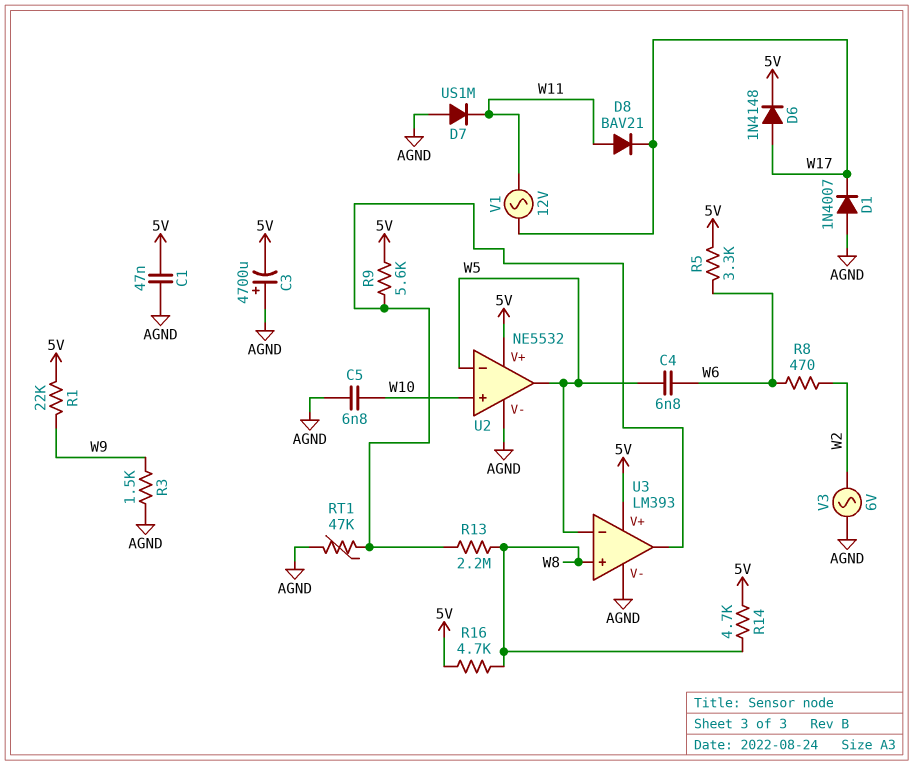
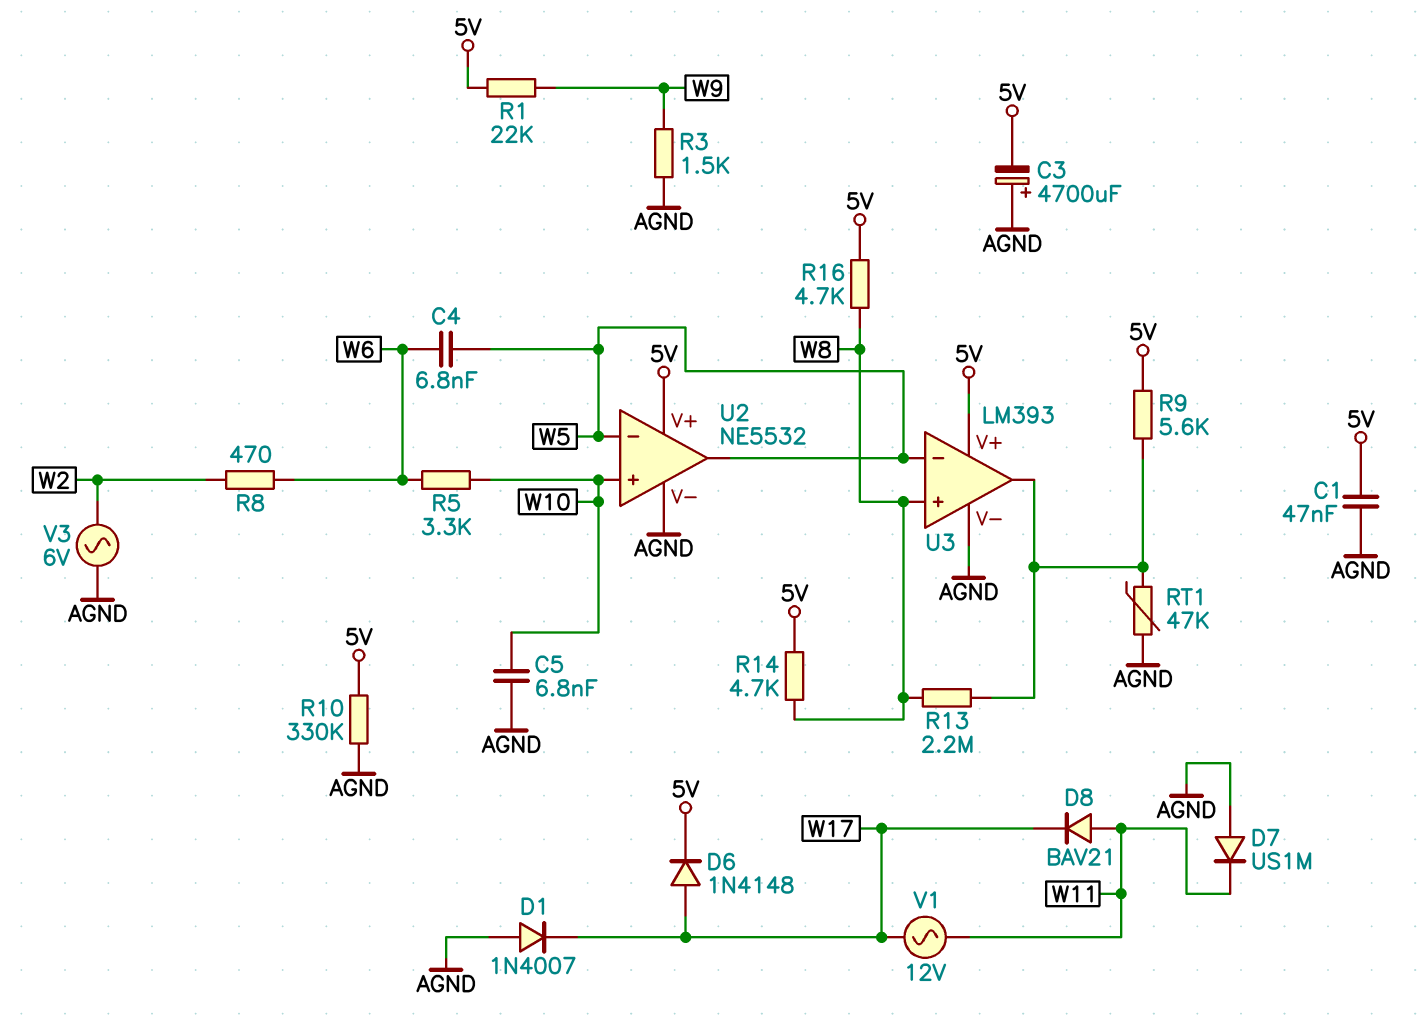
R5: 3.3k (5V, W6) -> 3.3k (W6, W10)
R10: none -> 330k (5V, AGND)

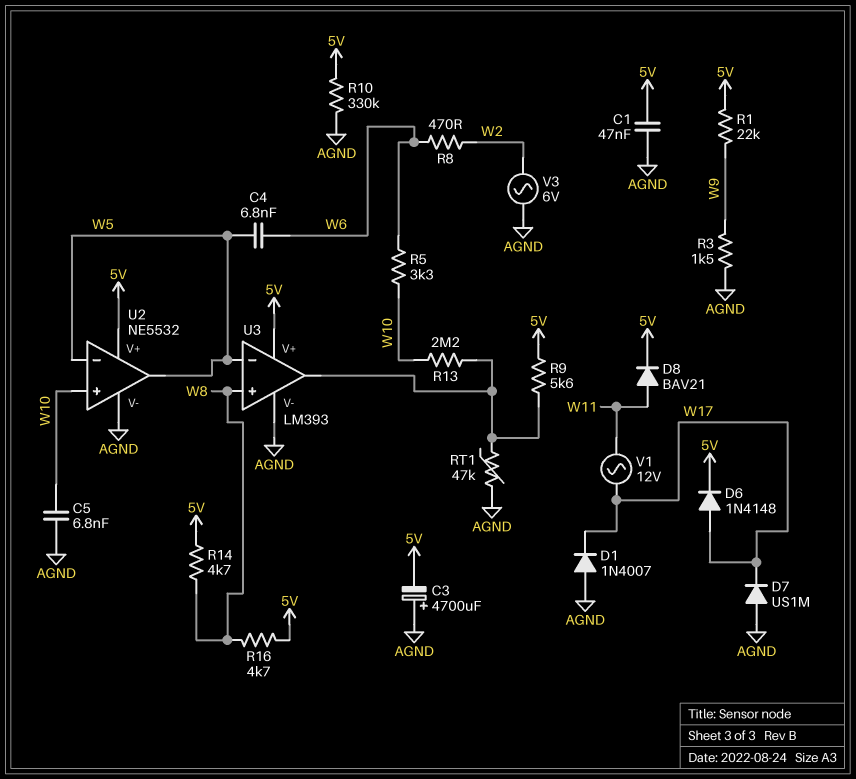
D7: diode US1M (A AGND, K W11) -> diode US1M (A AGND, K W17)
D8: diode BAV21 (A W11, K W17) -> diode BAV21 (A W11, K 5V)
R13: 2.2M (U3/out, W8) -> 2.2M (U3/out, W10)

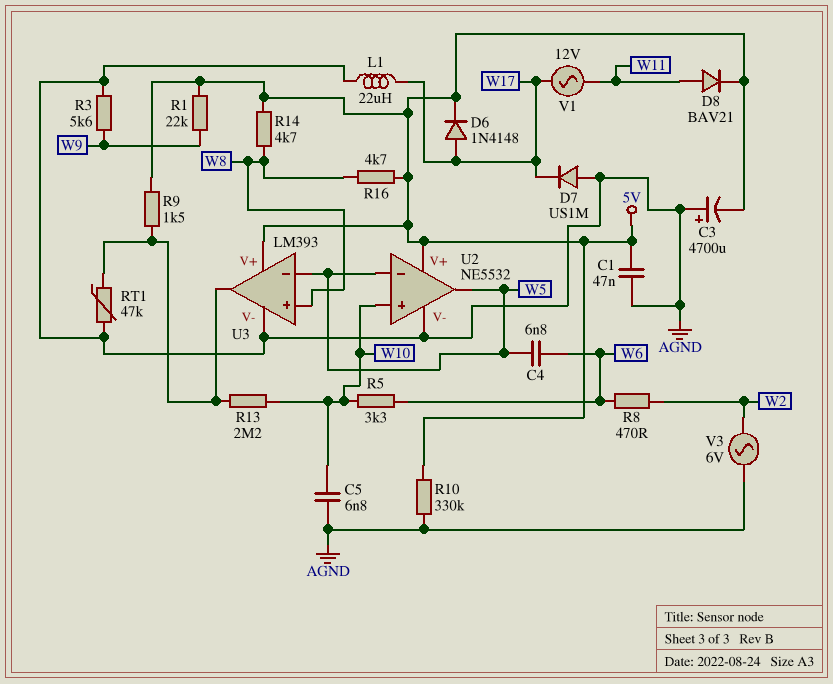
D1: diode 1N4007 (A AGND, K W17) -> none
L1: none -> 22uH (AGND, W17)
R3: 1.5k (AGND, W9) -> 5.6k (AGND, W9)
R9: 5.6k (5V, U3/out) -> 1.5k (5V, U3/out)

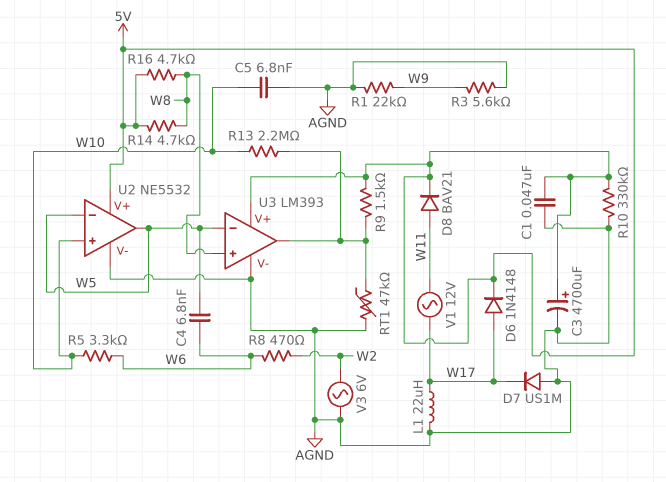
C3: 4700uF (plus AGND, minus 5V) -> 4700uF (plus 5V, minus AGND)
R1: 22k (5V, W9) -> 22k (AGND, W9)

